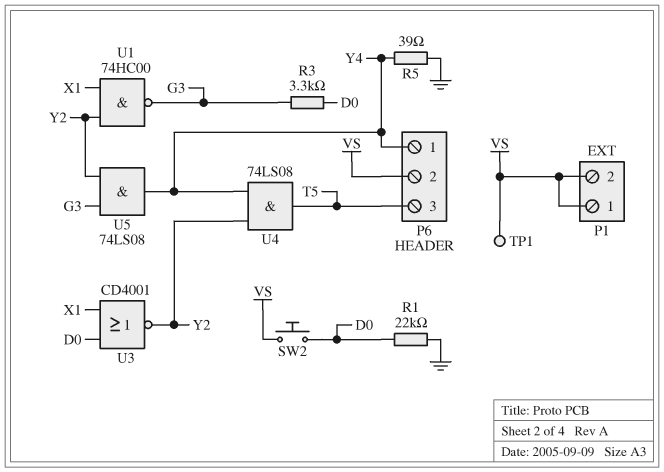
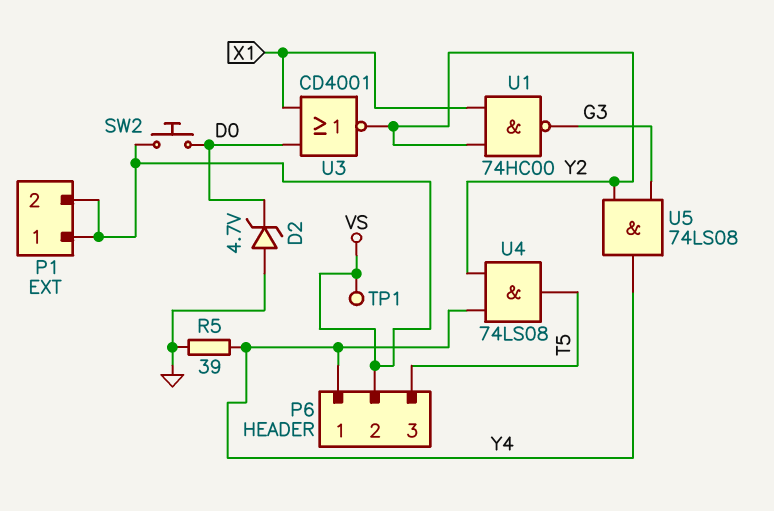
D2: none -> zener 4.7V (A GND, K D0)
R1: 22k (D0, GND) -> none
R3: 3.3k (D0, G3) -> none

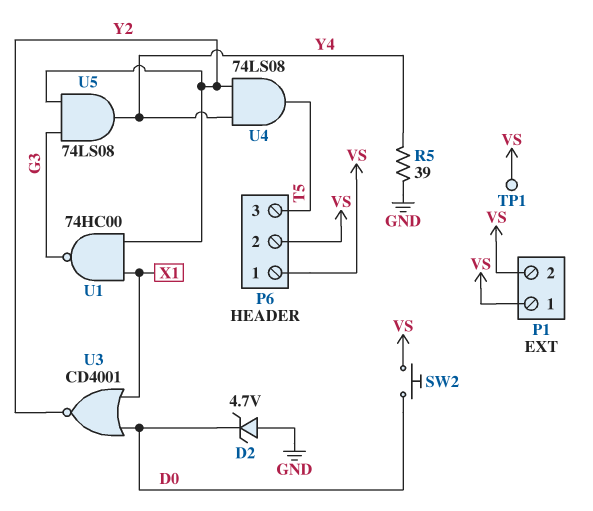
P6 pin 1: Y4 -> VS

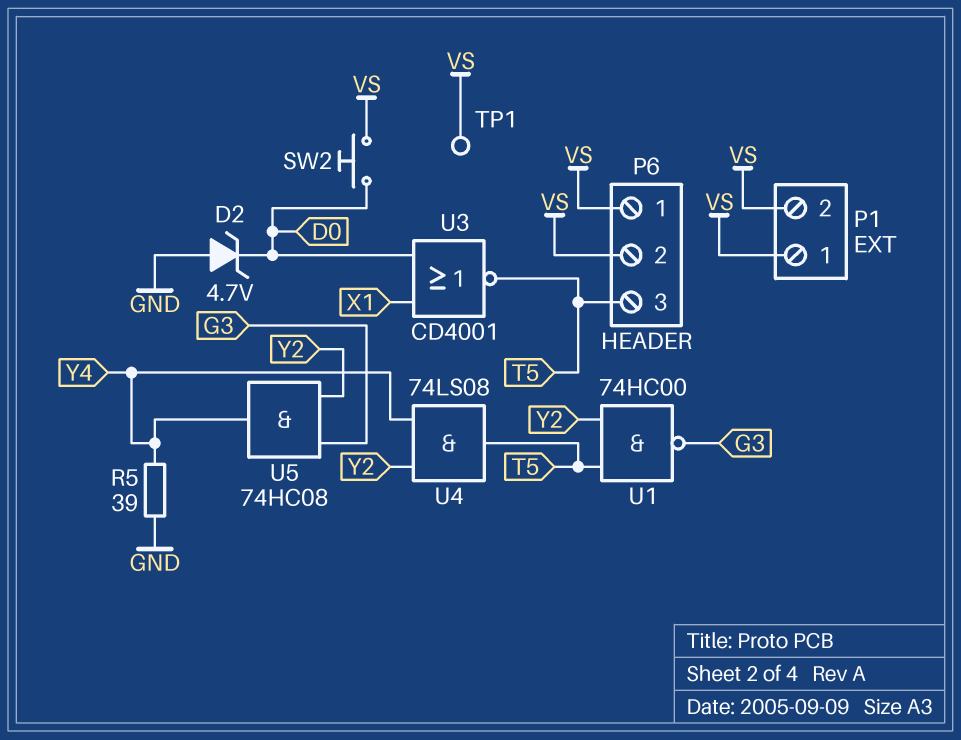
U1: NAND 74HC00 (in X1, in Y2, out G3) -> NAND 74HC00 (in T5, in Y2, out G3)
U3: NOR CD4001 (in D0, in X1, out Y2) -> NOR CD4001 (in D0, in X1, out T5)
U5: AND 74LS08 (in G3, in Y2, out Y4) -> AND 74HC08 (in G3, in Y2, out Y4)

